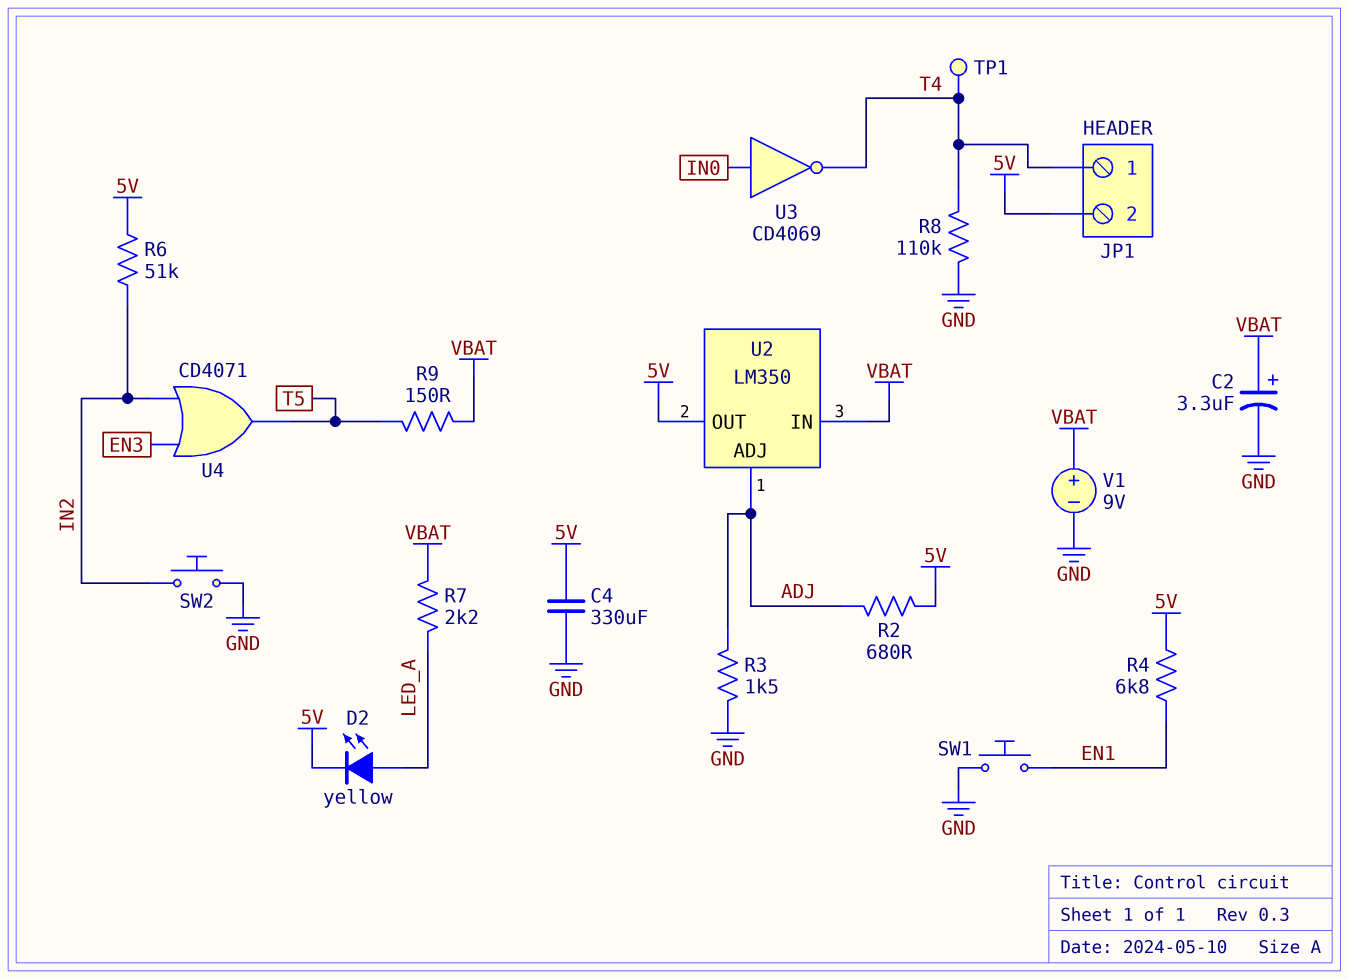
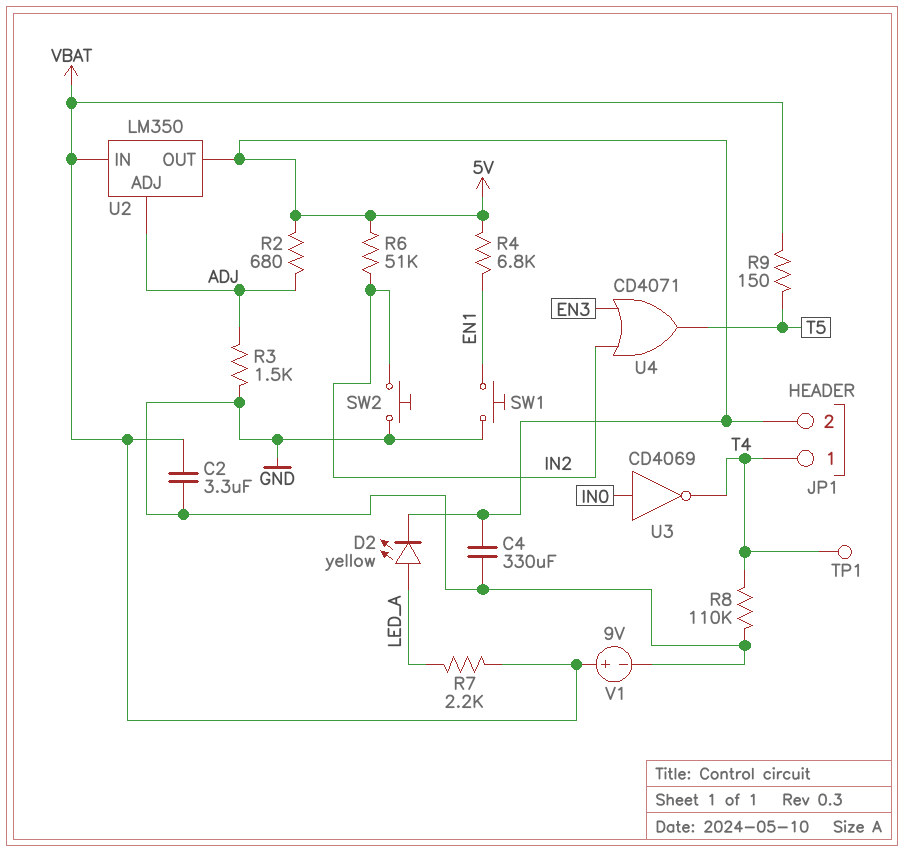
C2: 3.3uF (plus VBAT, minus GND) -> 3.3uF (GND, VBAT)

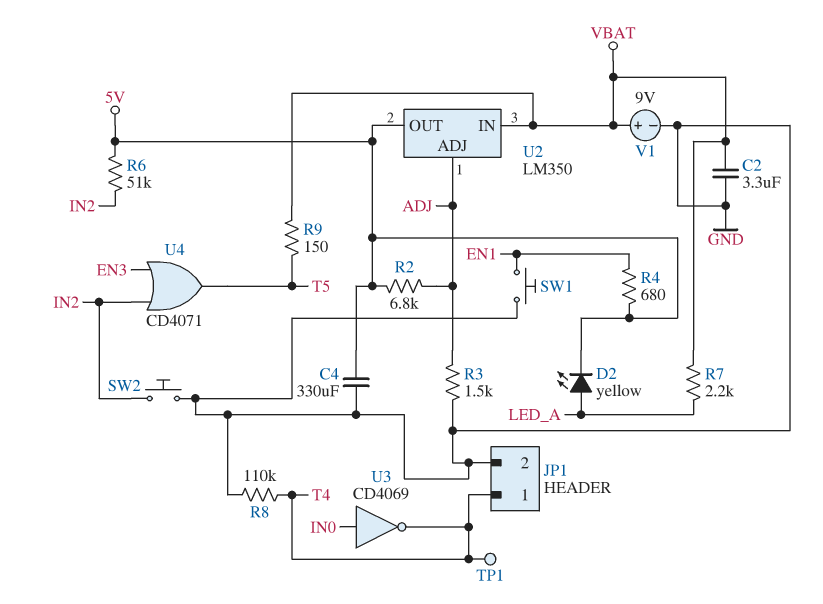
JP1 pin 2: 5V -> GND
R2: 680 (5V, ADJ) -> 6.8k (5V, ADJ)
R4: 6.8k (5V, EN1) -> 680 (5V, EN1)

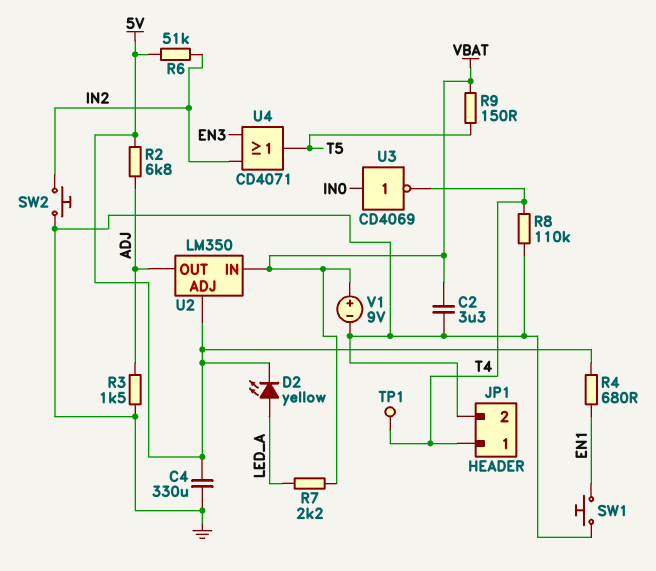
U2 pin ADJ: ADJ -> 5V
U2 pin OUT: 5V -> ADJ

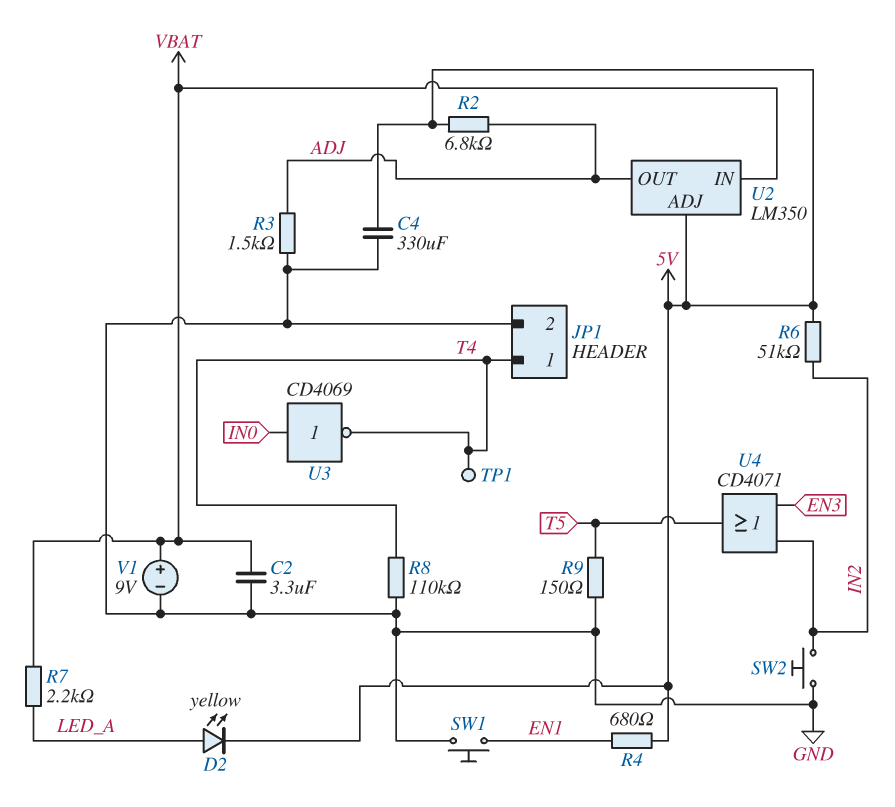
R9: 150 (T5, VBAT) -> 150 (GND, T5)

